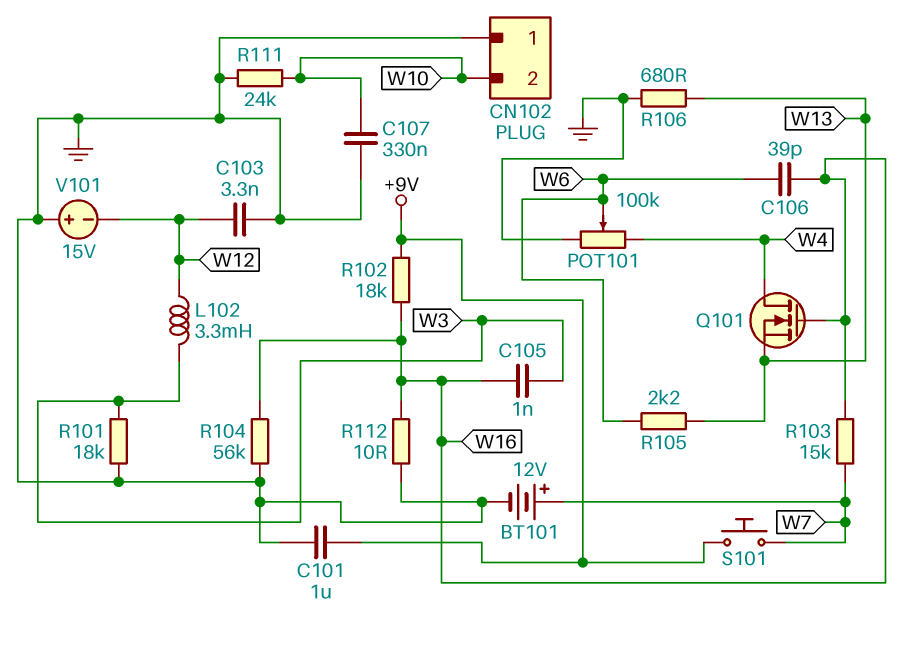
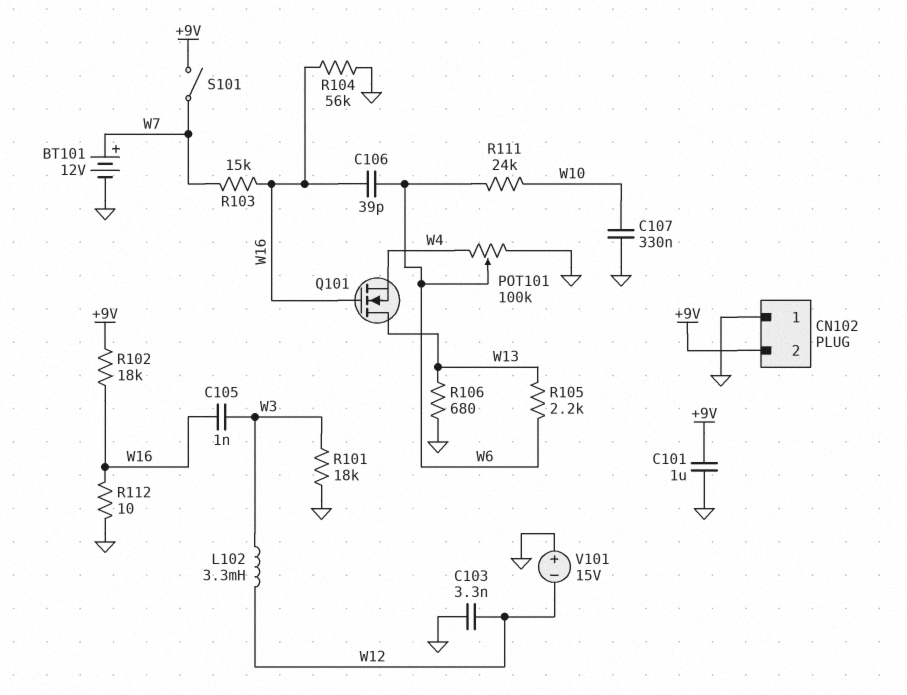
CN102 pin 2: W10 -> +9V
Q101: NMOS (G W16, D W4, S W13) -> NMOS (G W16, D W13, S W4)
R111: 24k (GND, W10) -> 24k (W6, W10)
S101: button (+9V, W7) -> switch (+9V, W7)

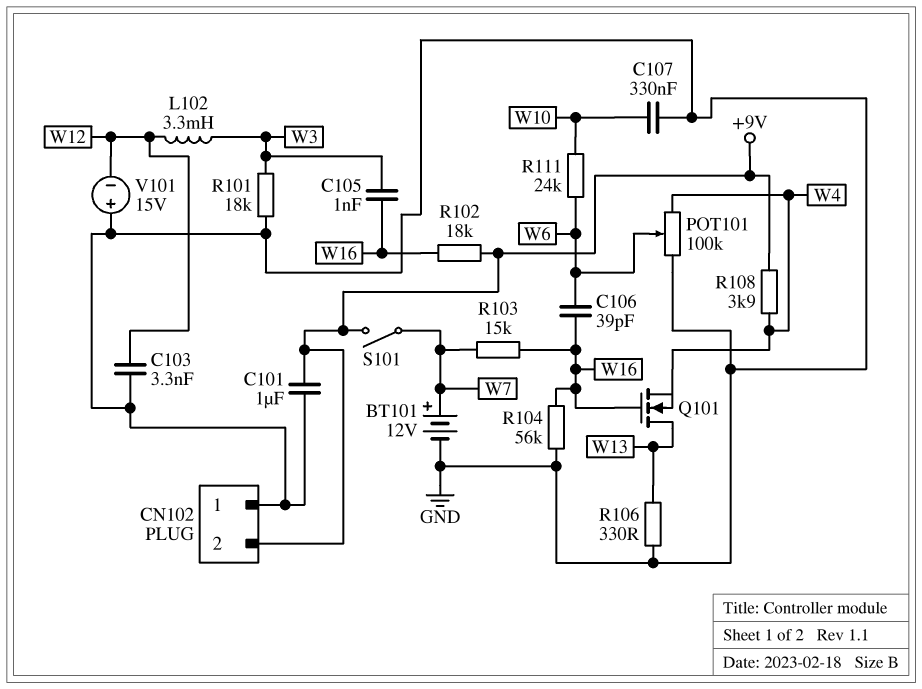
R105: 2.2k (W6, W13) -> none
R106: 680 (GND, W13) -> 330 (GND, W13)
R108: none -> 3.9k (+9V, W4)
R112: 10 (GND, W16) -> none

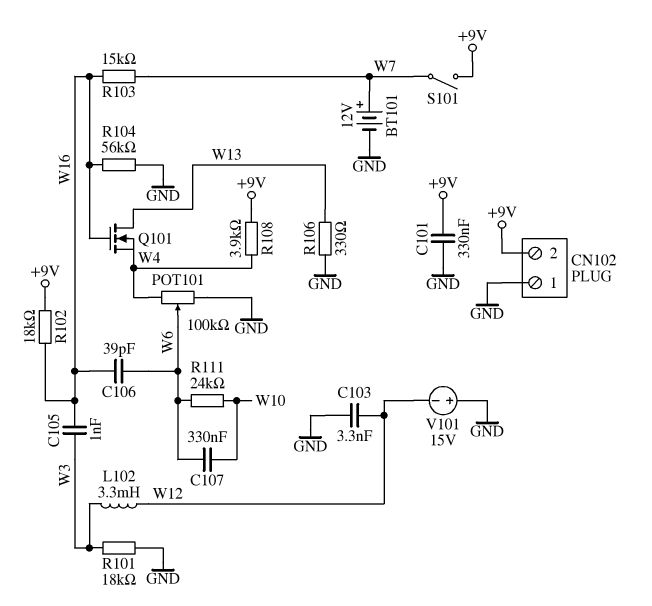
C101: 1uF (+9V, GND) -> 330nF (+9V, GND)
C107: 330nF (GND, W10) -> 330nF (W6, W10)

